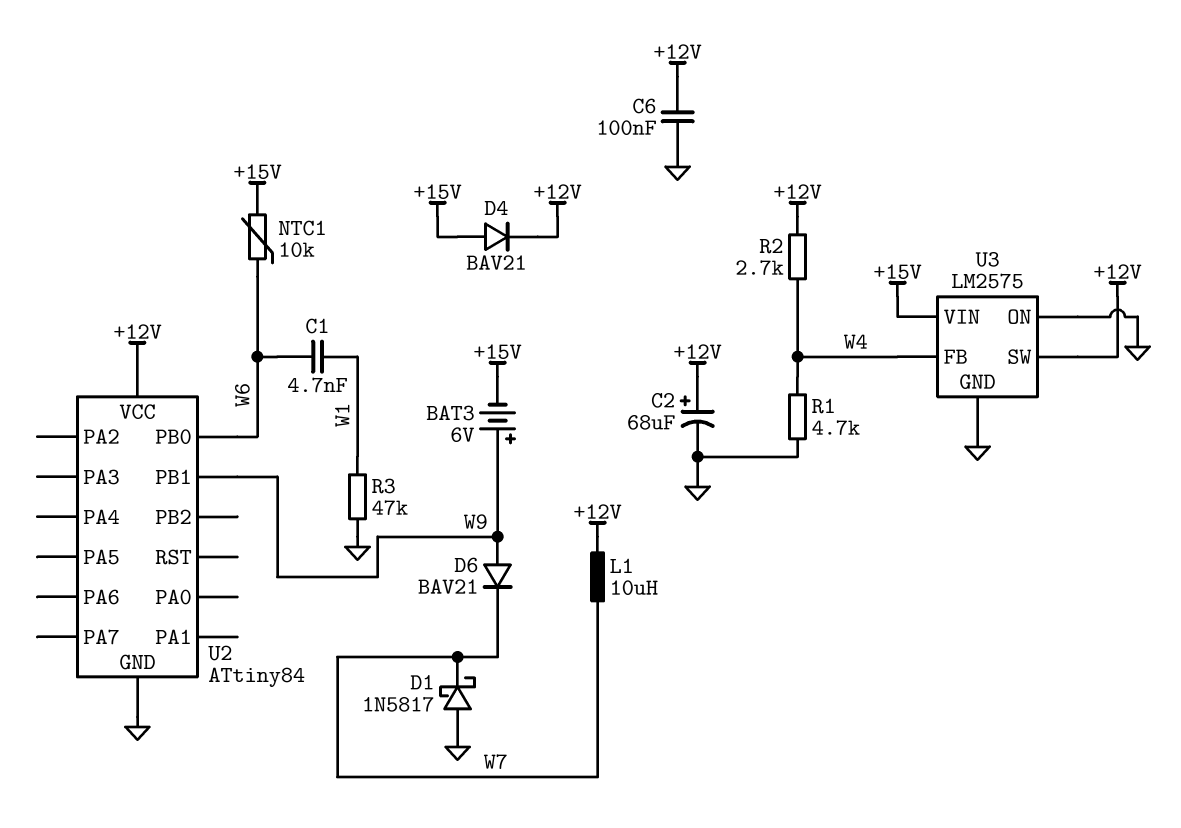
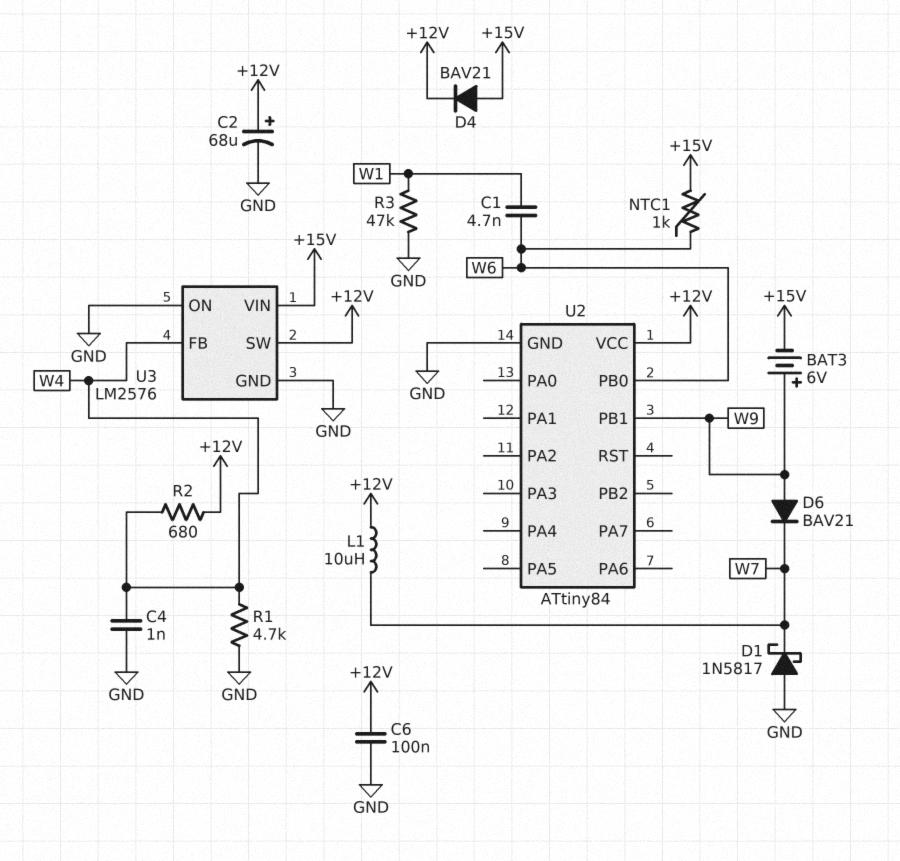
C4: none -> 1nF (GND, W4)
NTC1: 10k (+15V, W6) -> 1k (+15V, W6)
R2: 2.7k (+12V, W4) -> 680 (+12V, W4)
U3: LM2575 -> LM2576

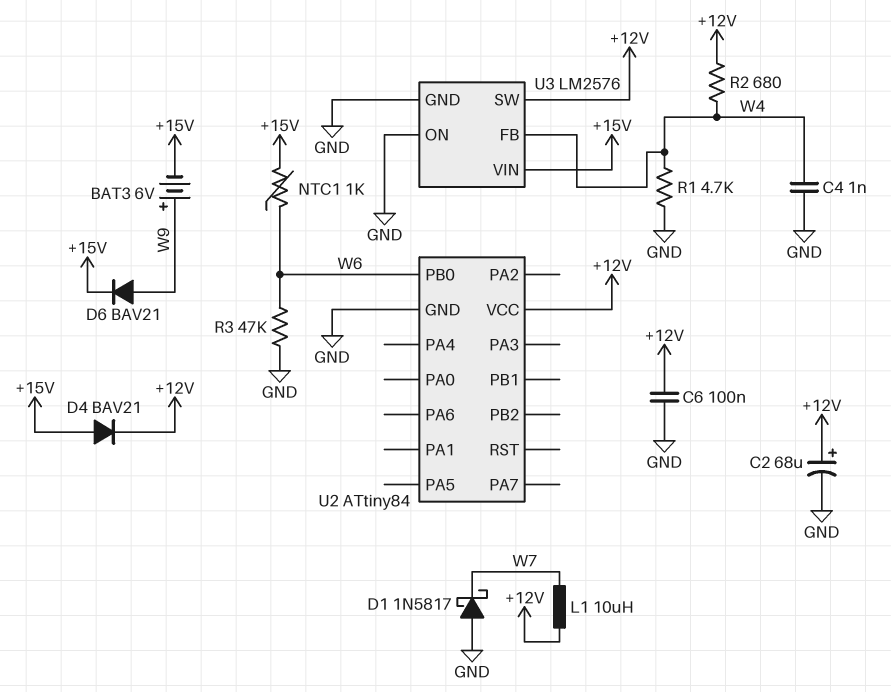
C1: 4.7nF (W1, W6) -> none
D6: diode BAV21 (A W9, K W7) -> diode BAV21 (A W9, K +15V)
R3: 47k (GND, W1) -> 47k (GND, W6)
U2 pin PB1: W9 -> none

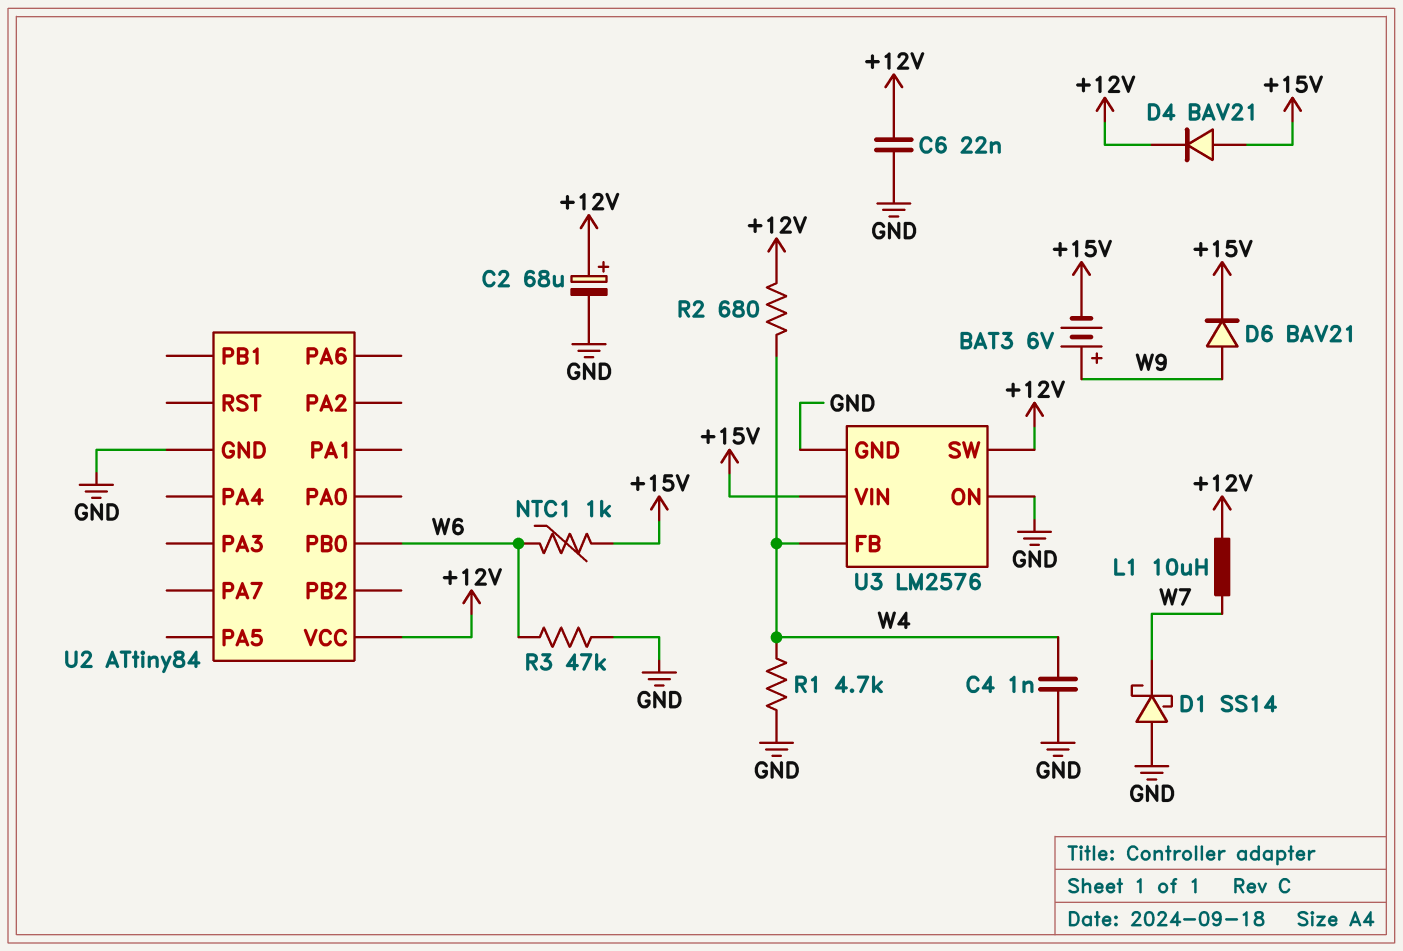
C6: 100nF (+12V, GND) -> 22nF (+12V, GND)
D1: schottky 1N5817 (A GND, K W7) -> schottky SS14 (A GND, K W7)

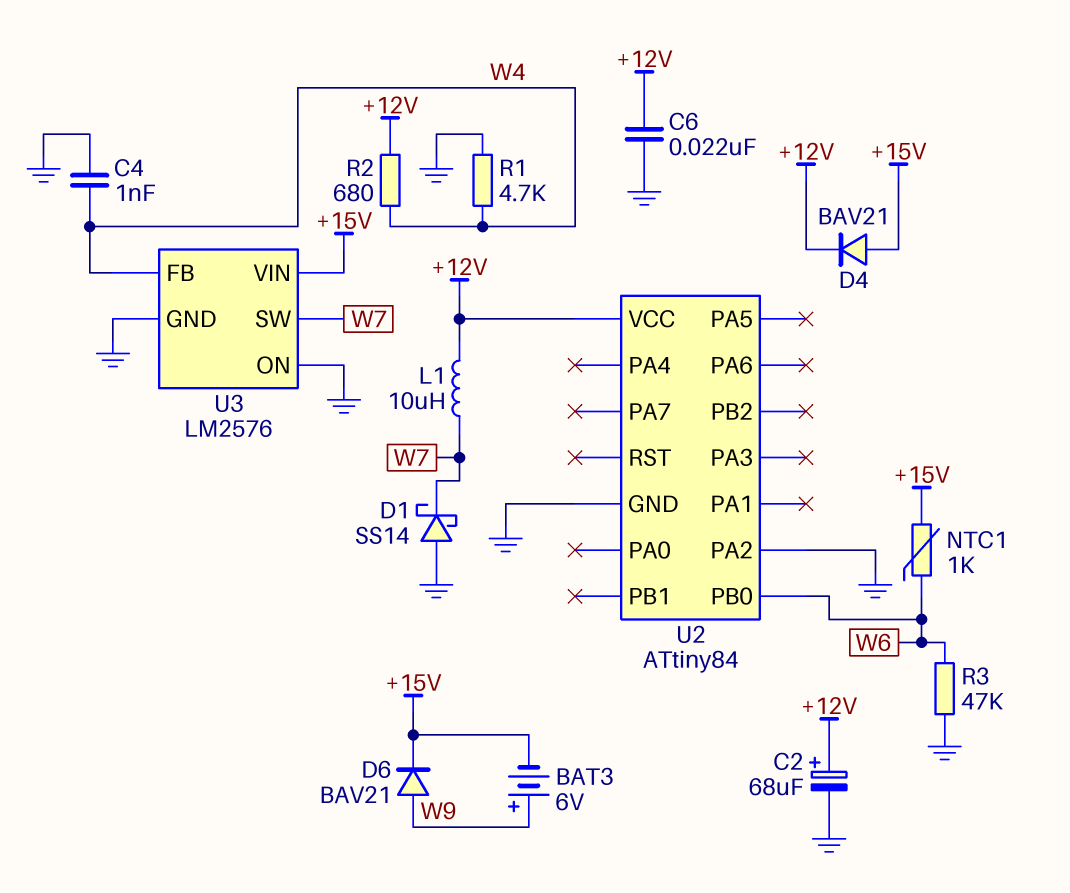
U2 pin PA2: none -> GND
U3 pin SW: +12V -> W7

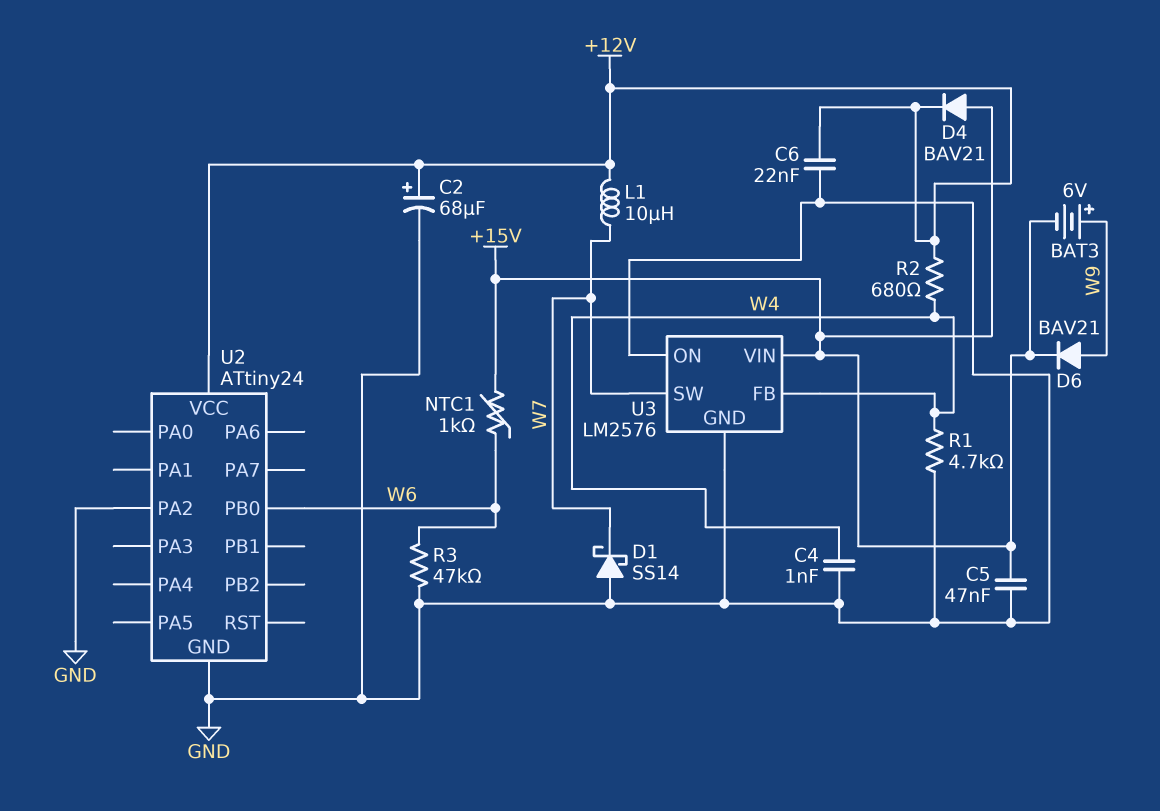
C5: none -> 47nF (+15V, GND)
U2: ATtiny84 -> ATtiny24

